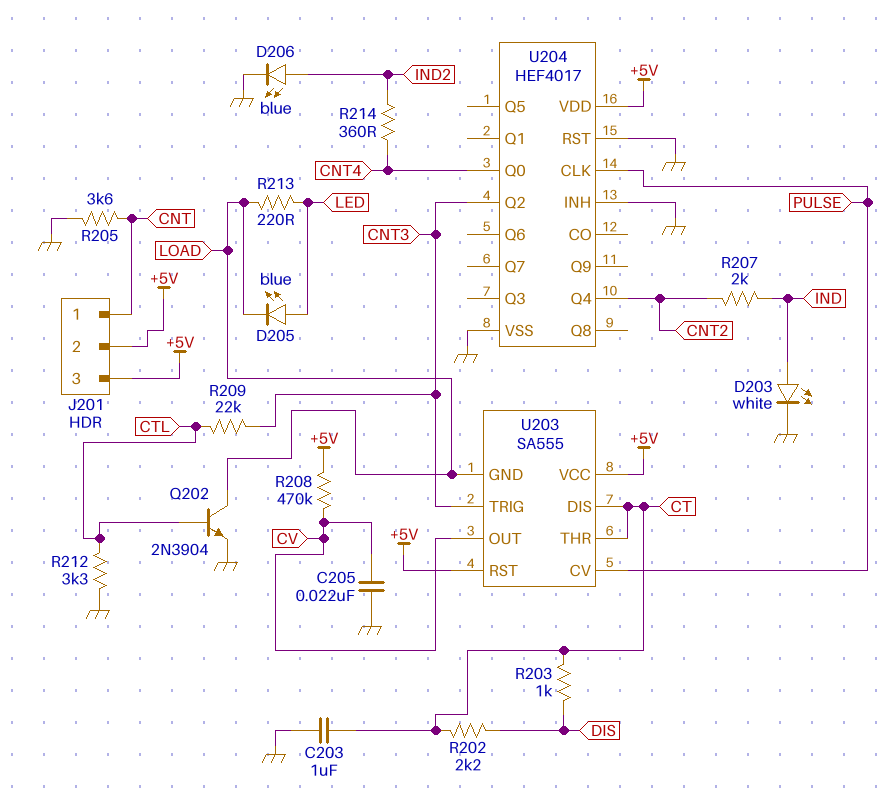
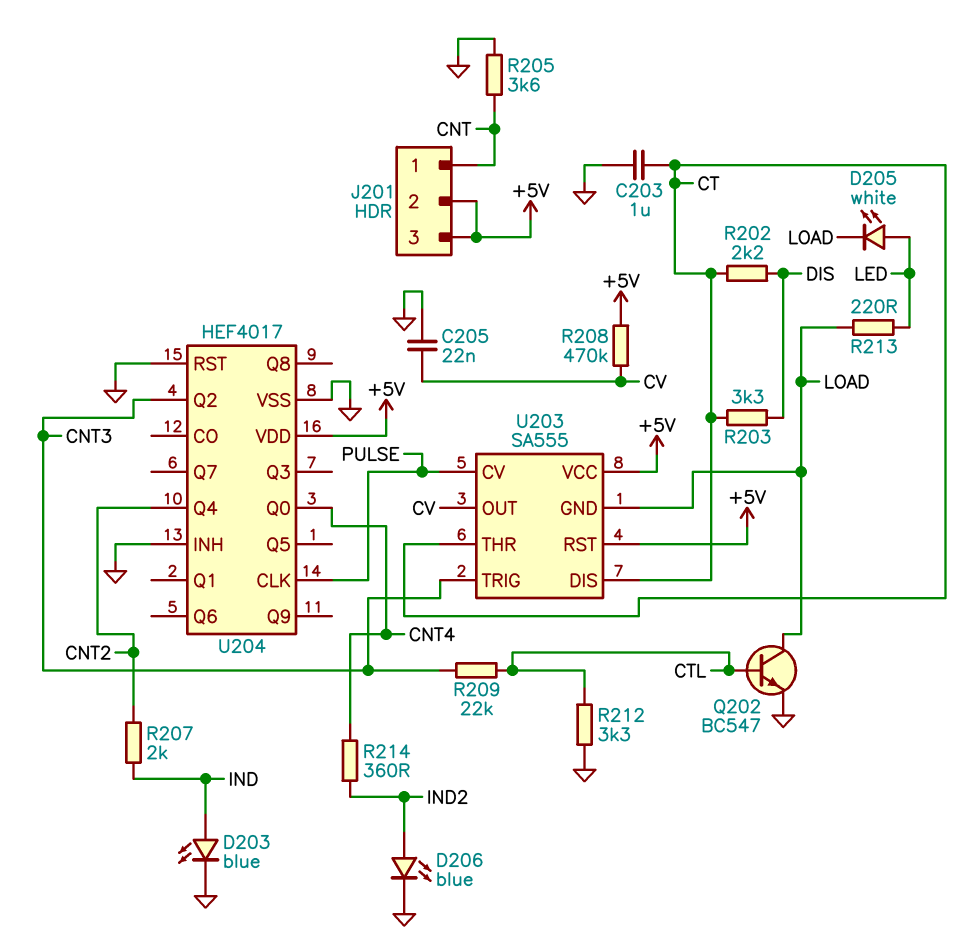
D203: LED white (A IND, K GND) -> LED blue (A IND, K GND)
D205: LED blue (A LED, K LOAD) -> LED white (A LED, K LOAD)
Q202: NPN 2N3904 (B CTL, C LOAD, E GND) -> NPN BC547 (B CTL, C LOAD, E GND)
R203: 1k (CT, DIS) -> 3.3k (CT, DIS)

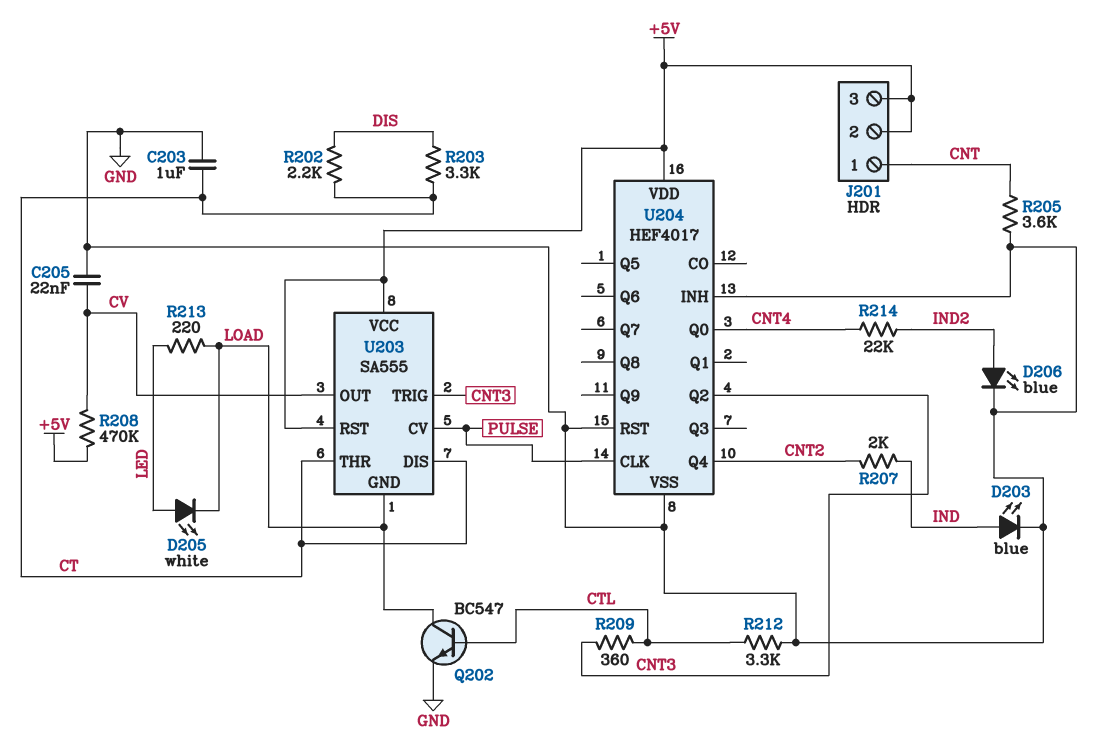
R209: 22k (CNT3, CTL) -> 360 (CNT3, CTL)
R214: 360 (CNT4, IND2) -> 22k (CNT4, IND2)

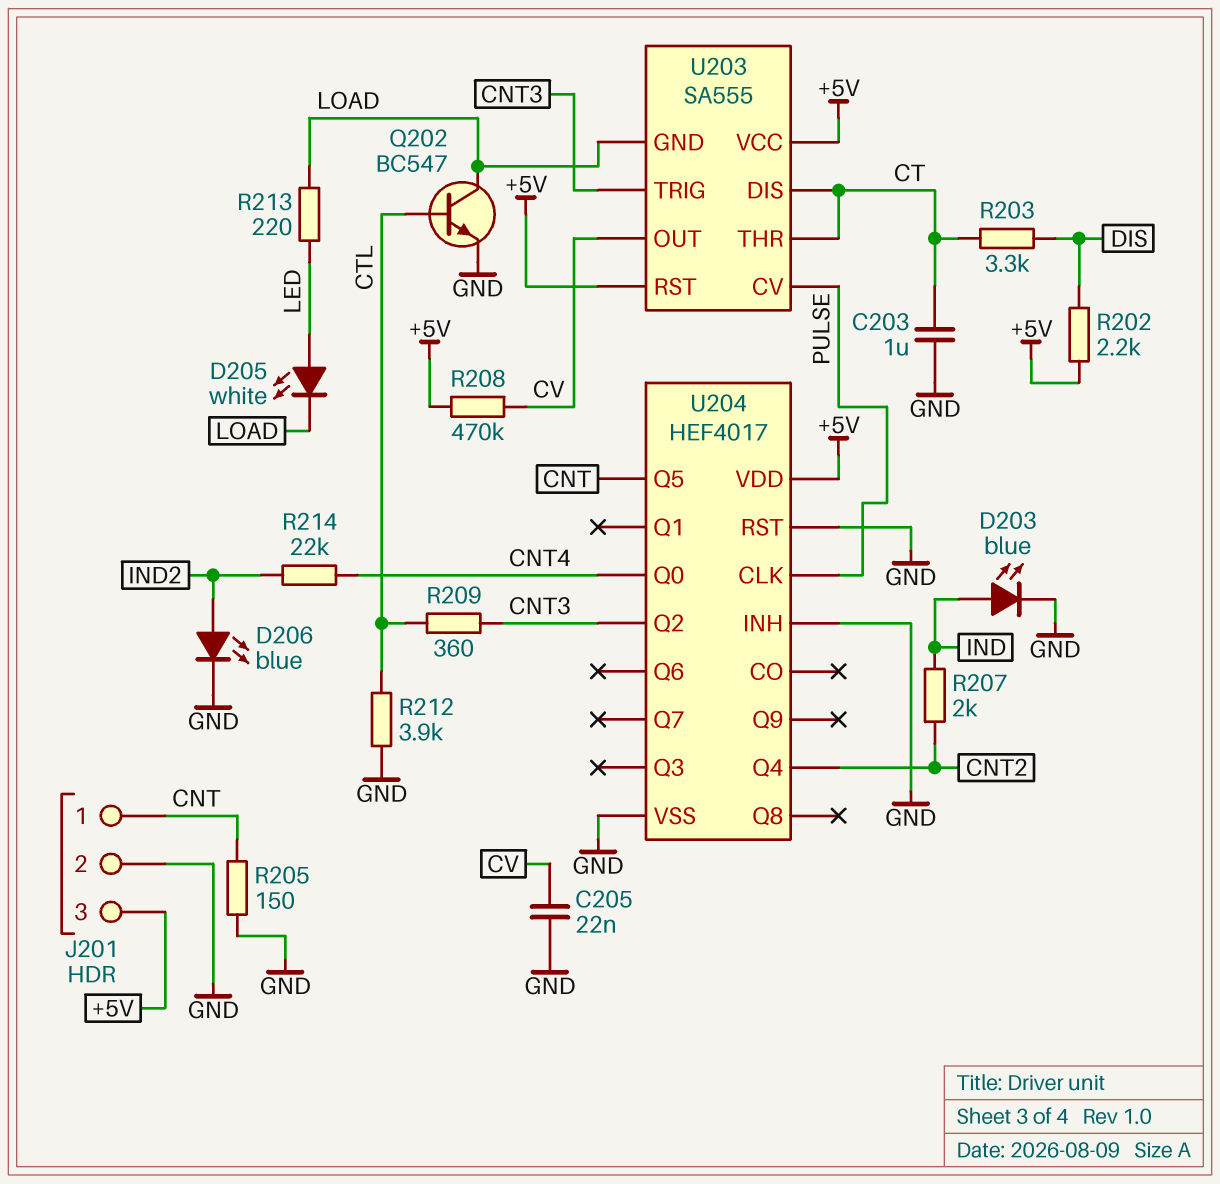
J201 pin 2: +5V -> GND
R202: 2.2k (CT, DIS) -> 2.2k (+5V, DIS)
R205: 3.6k (CNT, GND) -> 150 (CNT, GND)
R212: 3.3k (CTL, GND) -> 3.9k (CTL, GND)
U204 pin Q5: none -> CNT

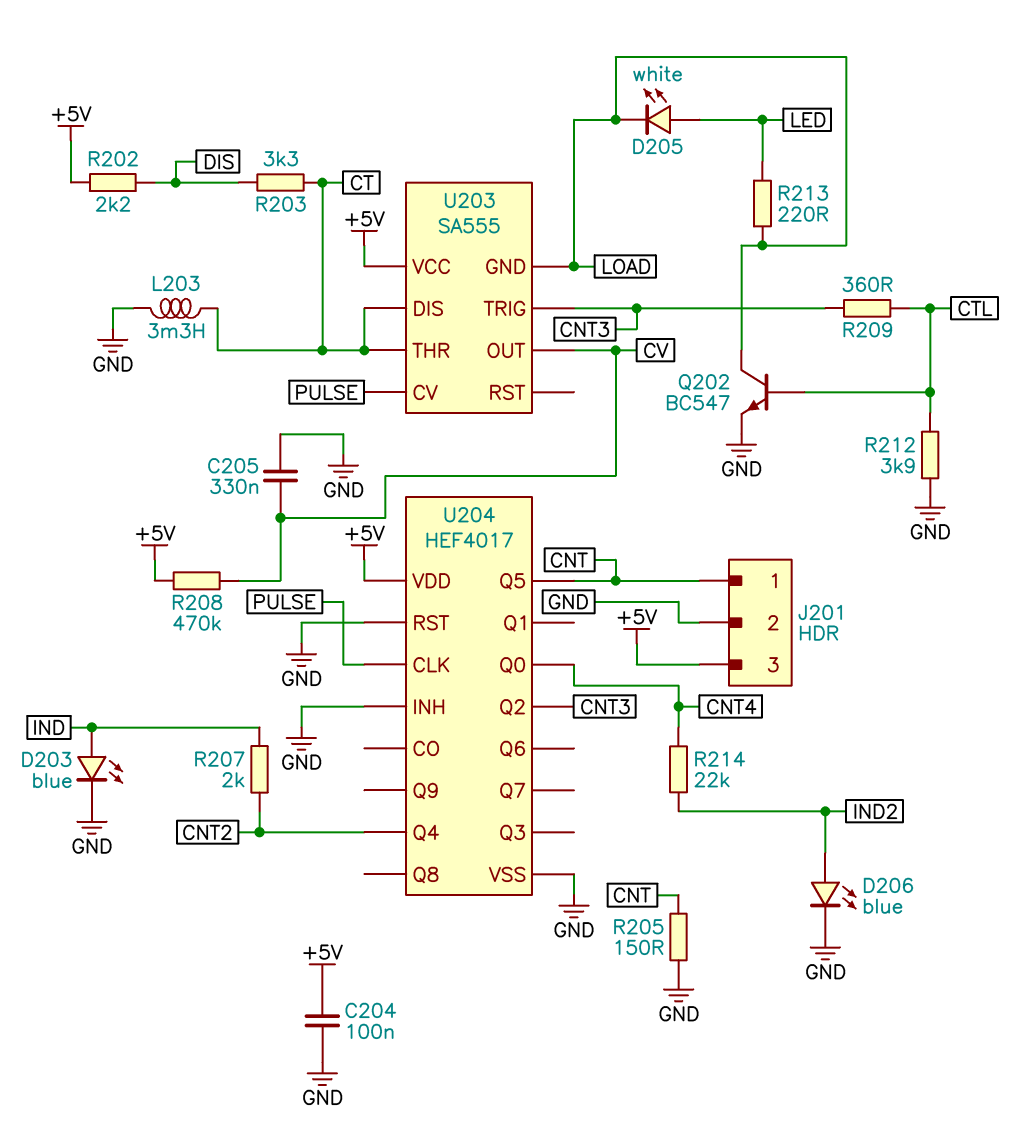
C203: 1uF (CT, GND) -> none
C204: none -> 100nF (+5V, GND)
C205: 22nF (CV, GND) -> 330nF (CV, GND)
L203: none -> 3.3mH (CT, GND)
U203 pin RST: +5V -> none

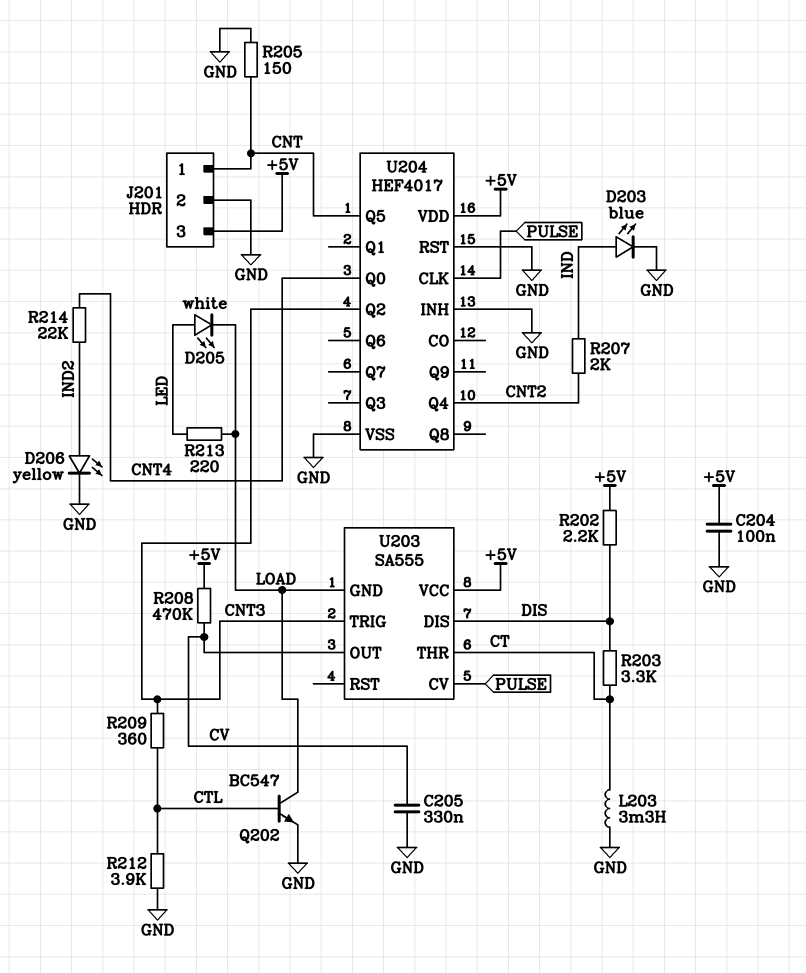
D206: LED blue (A IND2, K GND) -> LED yellow (A IND2, K GND)
U203 pin DIS: CT -> DIS

